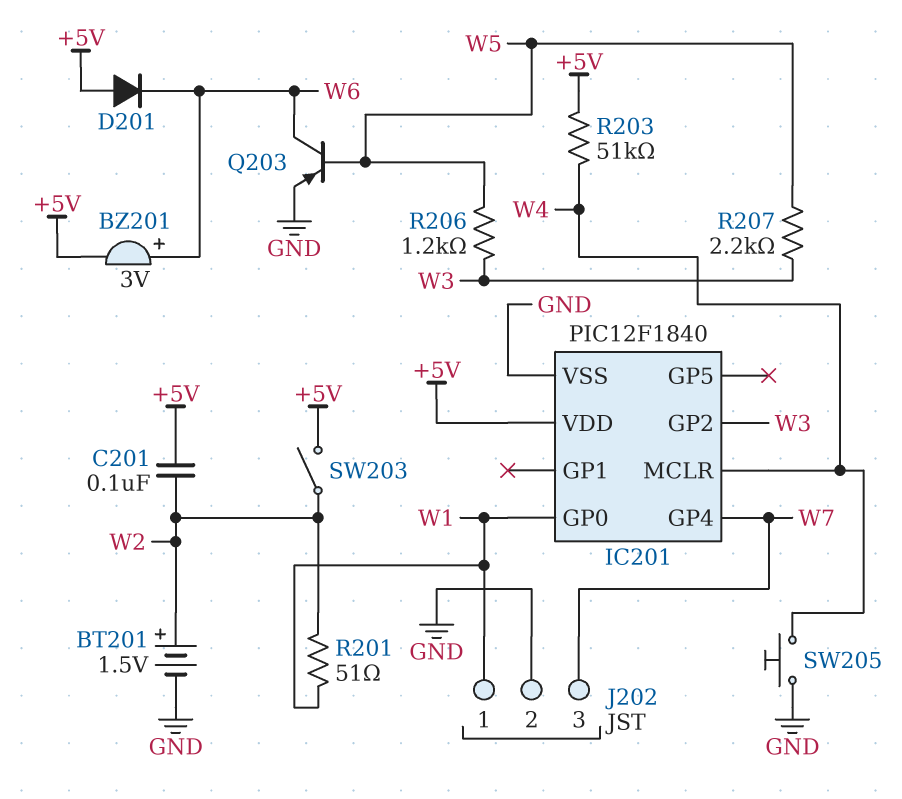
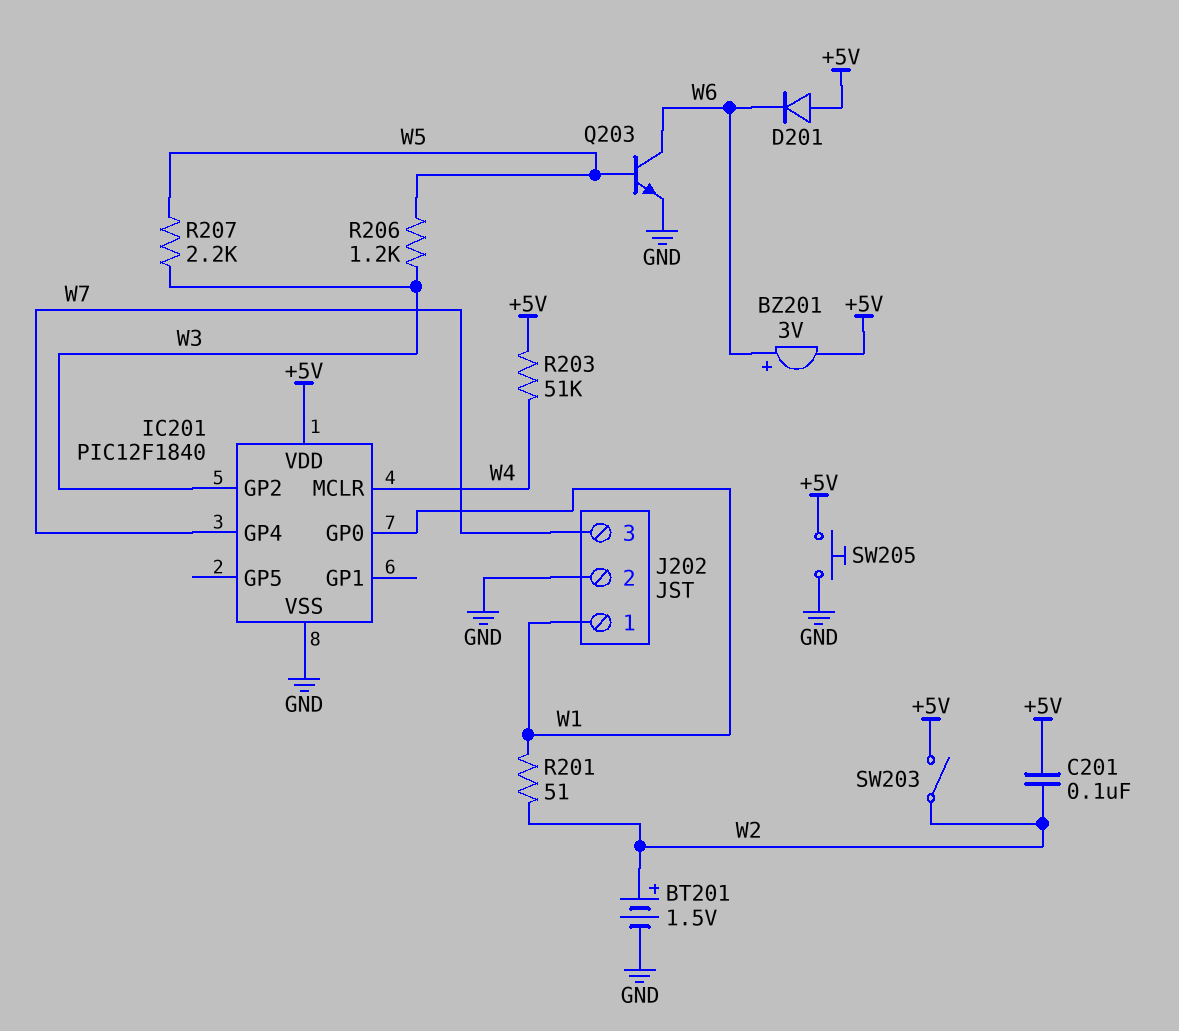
Q203: PNP (B W5, C W6, E GND) -> NPN (B W5, C W6, E GND)
SW205: button (GND, W4) -> button (+5V, GND)

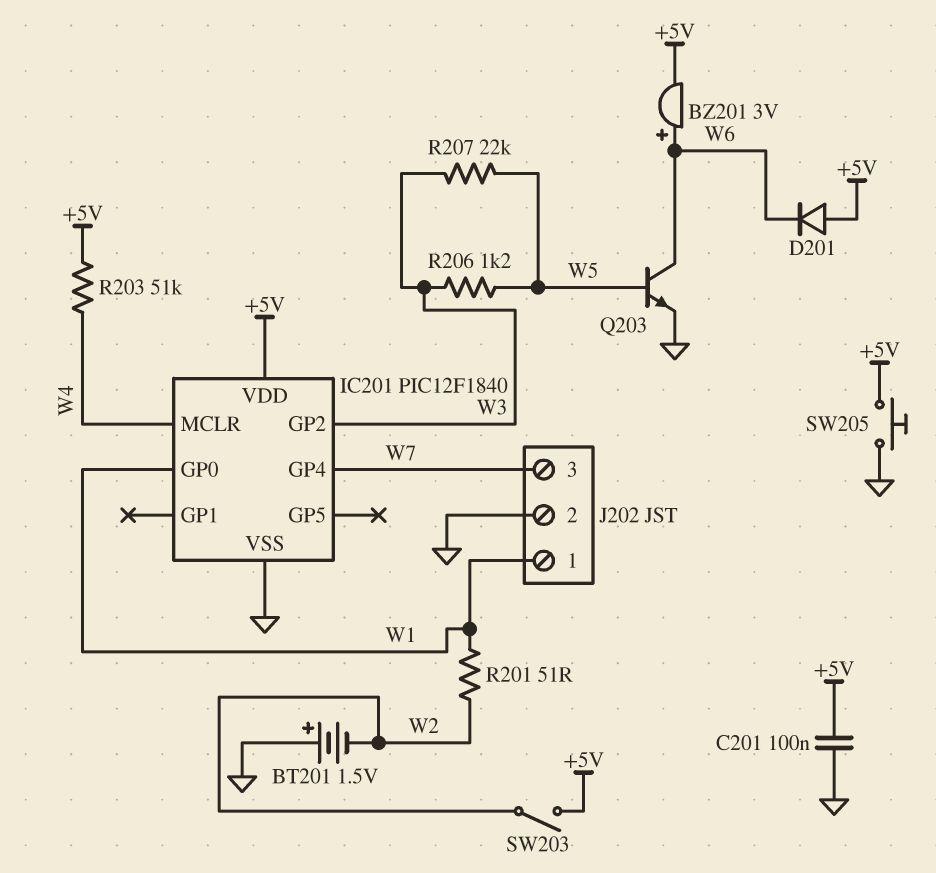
BT201: 1.5V (plus W2, minus GND) -> 1.5V (plus GND, minus W2)
C201: 100nF (+5V, W2) -> 100nF (+5V, GND)
R207: 2.2k (W3, W5) -> 22k (W3, W5)

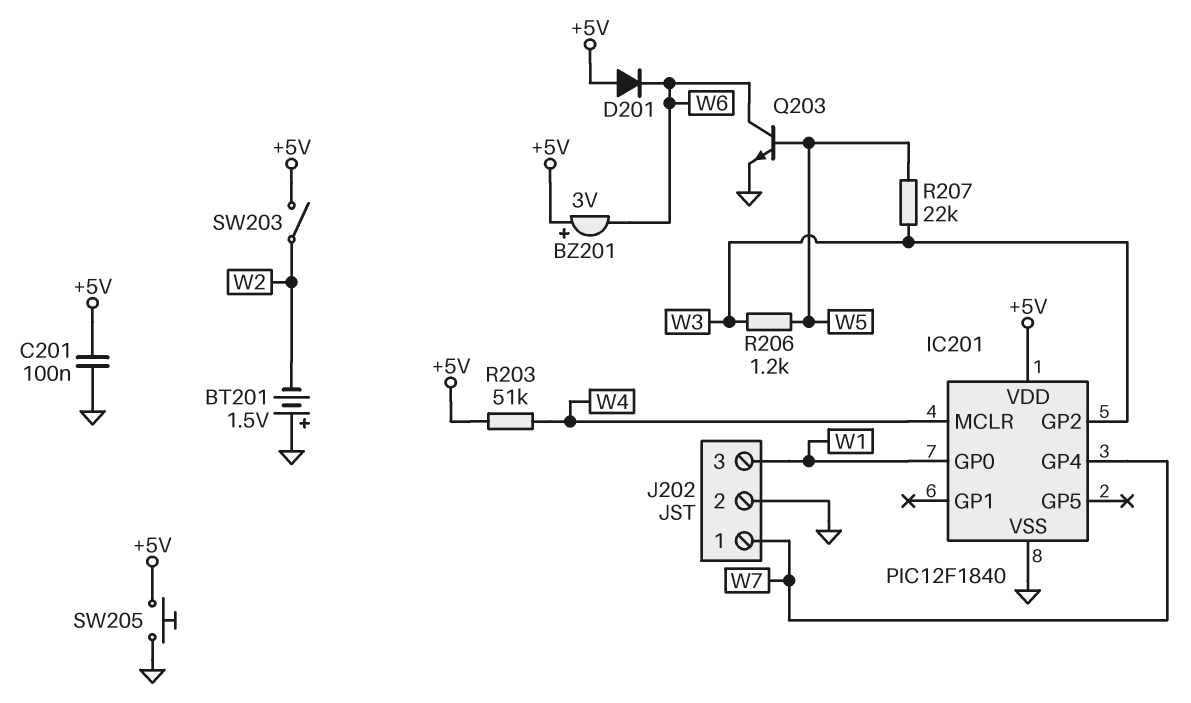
BZ201: buzzer 3V (plus W6, minus +5V) -> buzzer 3V (plus +5V, minus W6)
J202 pin 1: W1 -> W7
J202 pin 3: W7 -> W1
R201: 51 (W1, W2) -> none

